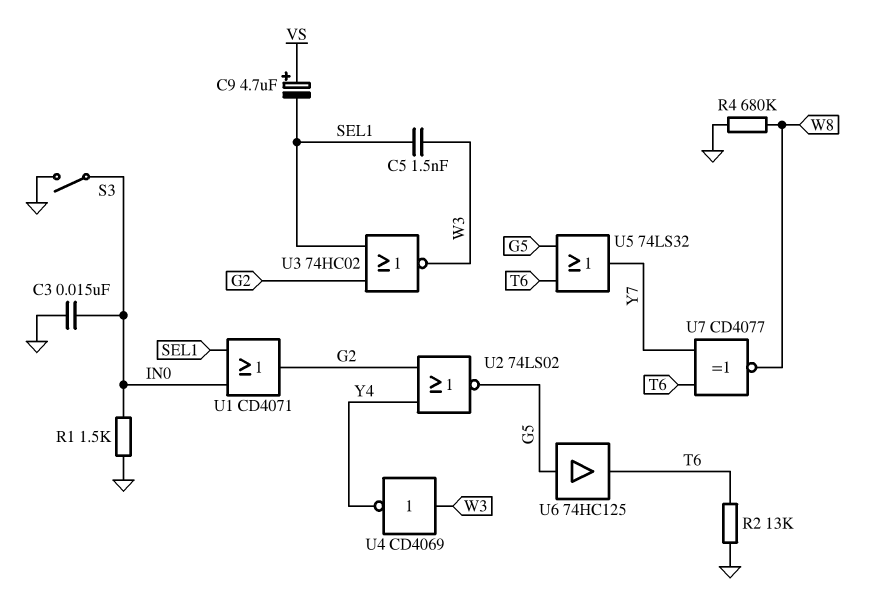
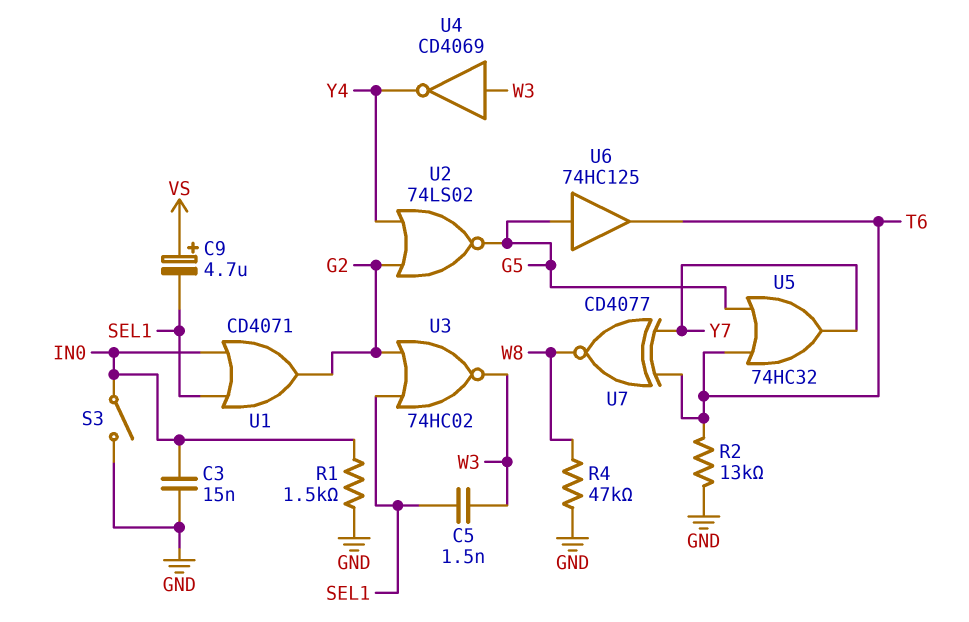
R4: 680k (GND, W8) -> 47k (GND, W8)
U5: OR 74LS32 (in G5, in T6, out Y7) -> OR 74HC32 (in G5, in T6, out Y7)

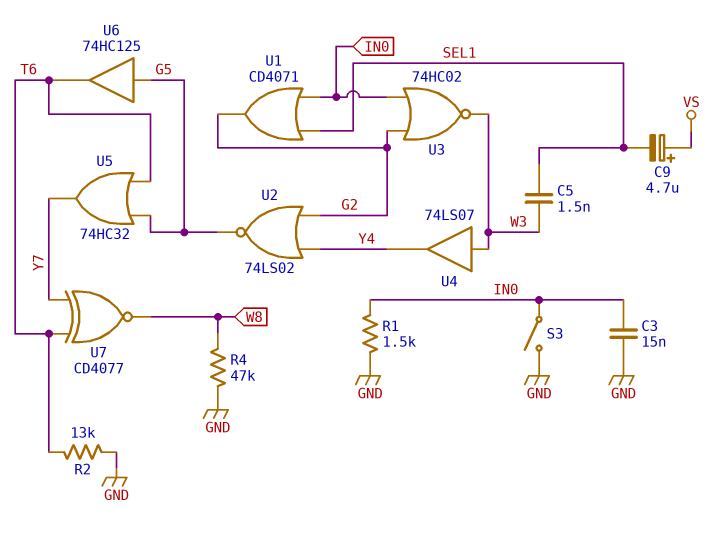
U3: NOR 74HC02 (in G2, in SEL1, out W3) -> NOR 74HC02 (in G2, in IN0, out W3)
U4: NOT CD4069 (in W3, out Y4) -> buffer 74LS07 (in W3, out Y4)

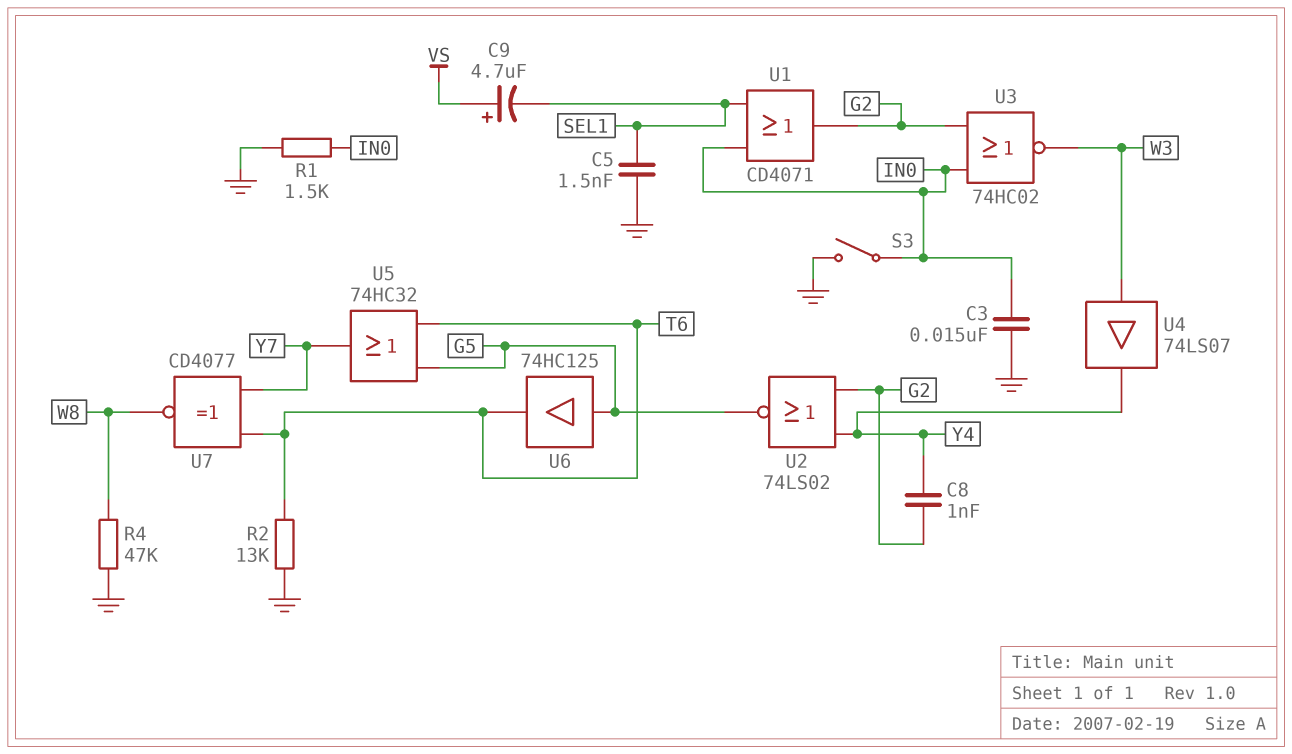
C5: 1.5nF (SEL1, W3) -> 1.5nF (GND, SEL1)
C8: none -> 1nF (G2, Y4)

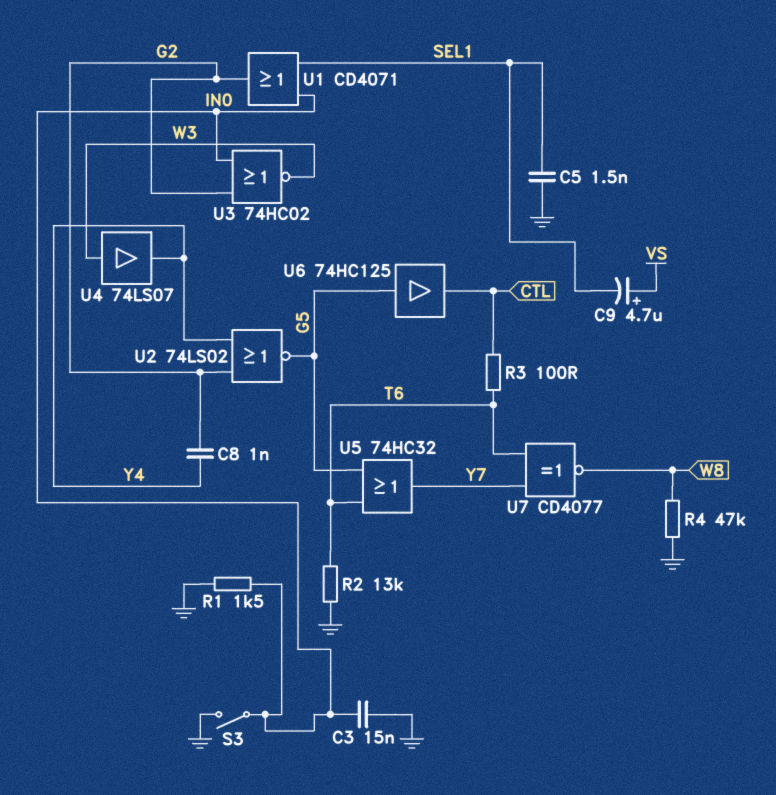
R3: none -> 100 (CTL, T6)
U6: buffer 74HC125 (in G5, out T6) -> buffer 74HC125 (in G5, out CTL)

